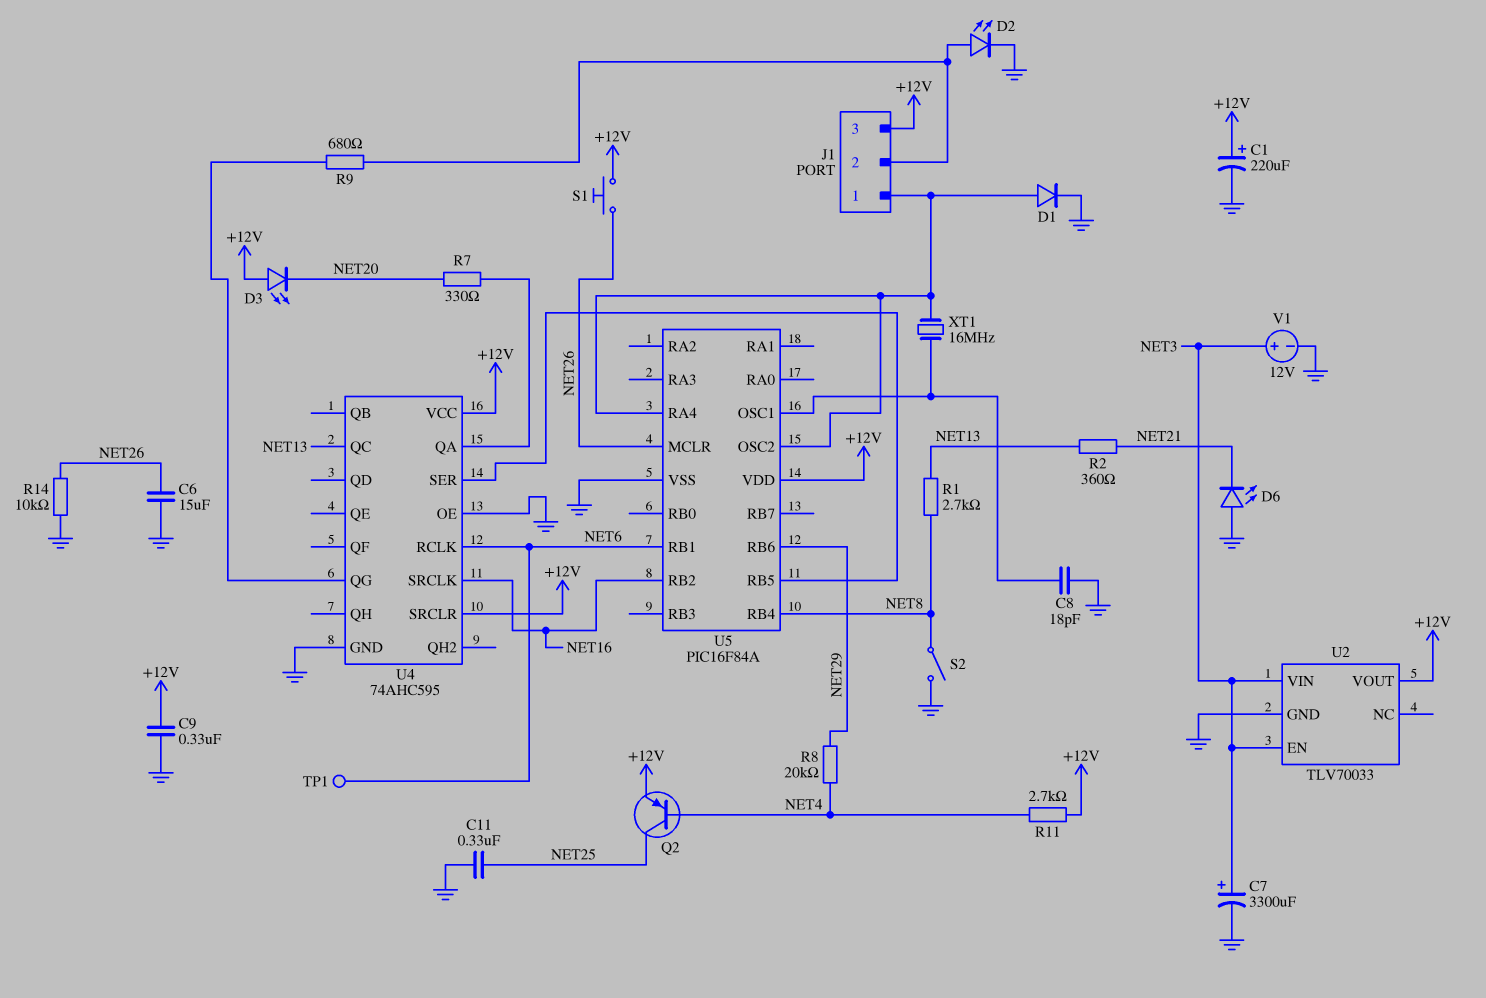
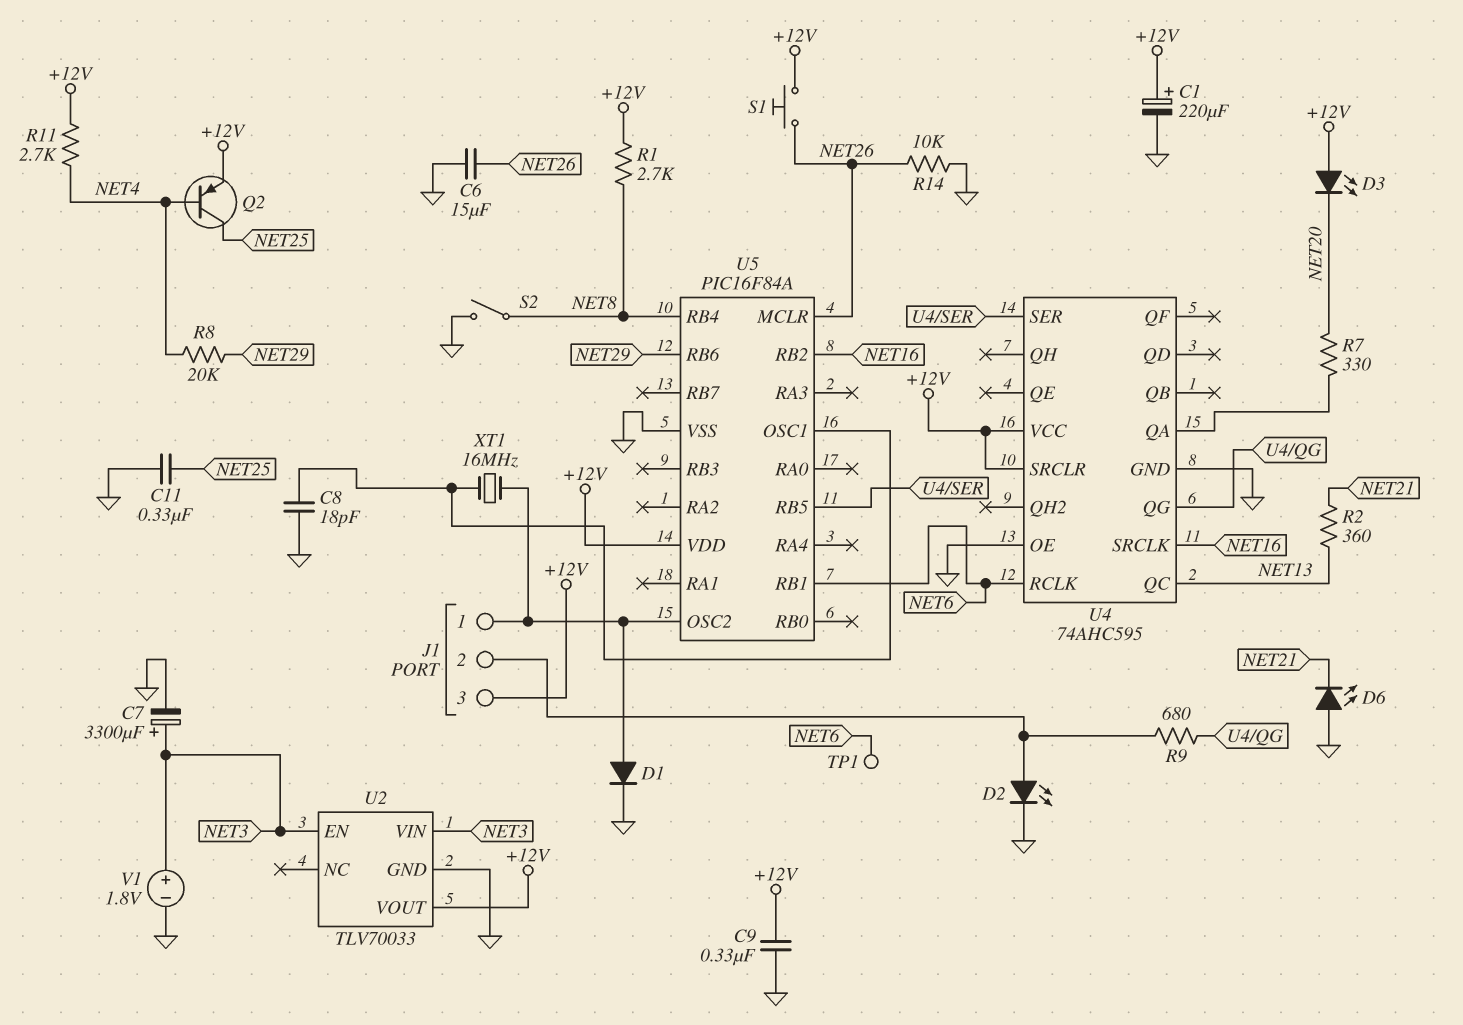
R1: 2.7k (NET8, NET13) -> 2.7k (+12V, NET8)
U5 pin RA4: J1/1 -> none
V1: 12V (plus NET3, minus GND) -> 1.8V (plus NET3, minus GND)

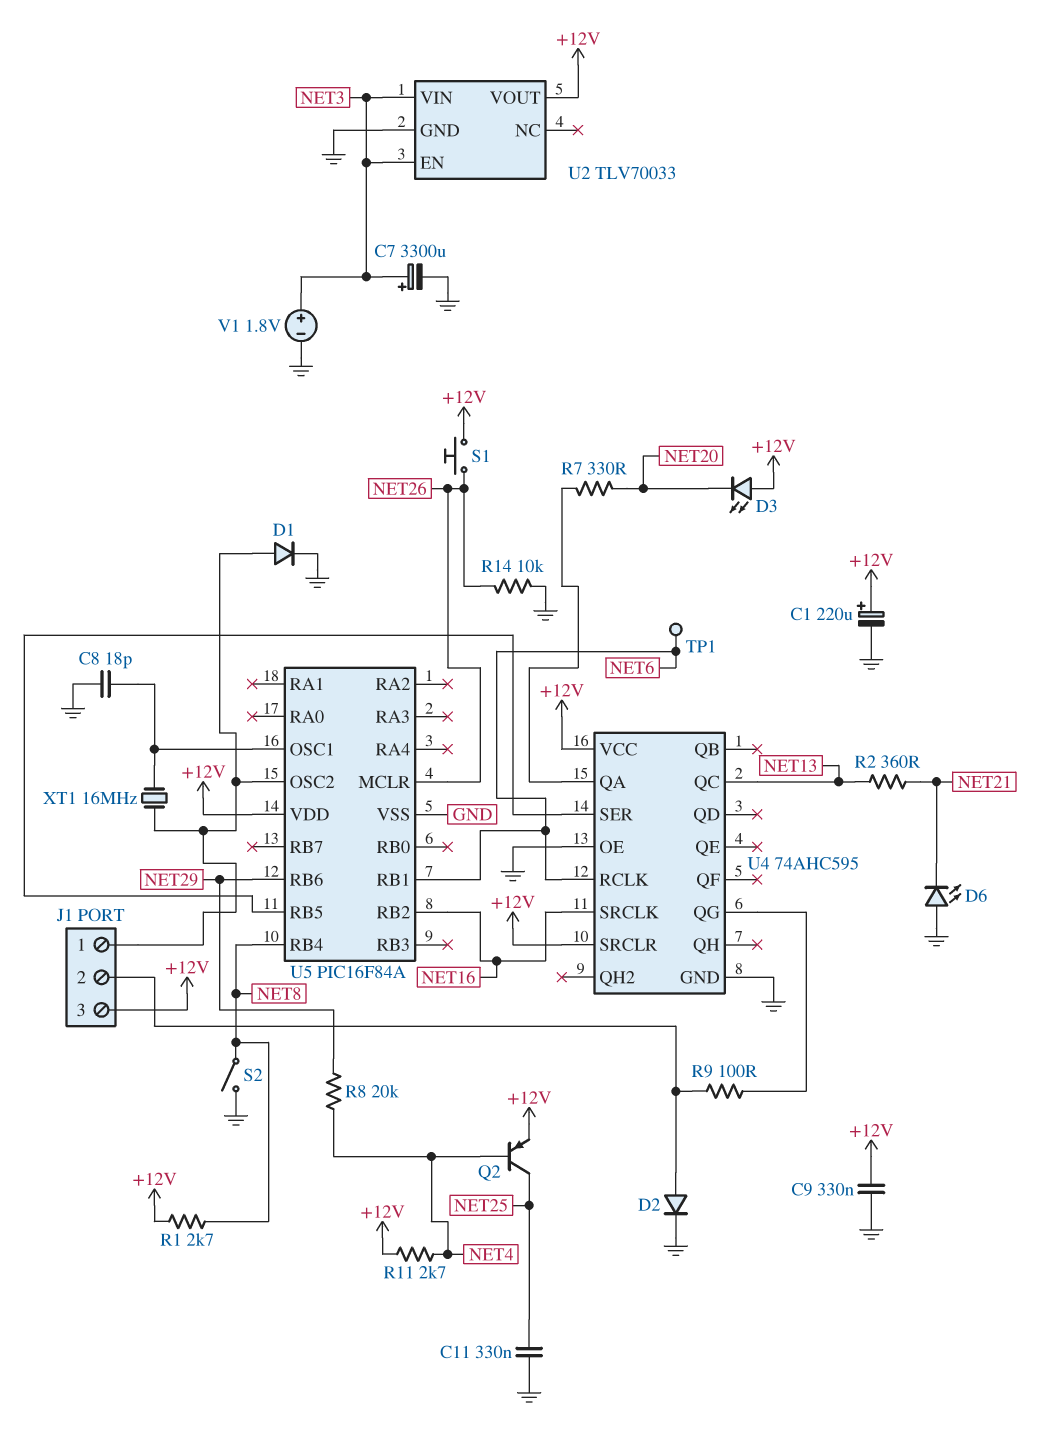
C6: 15uF (GND, NET26) -> none
D2: LED (A J1/2, K GND) -> diode (A J1/2, K GND)
R9: 680 (J1/2, U4/QG) -> 100 (J1/2, U4/QG)

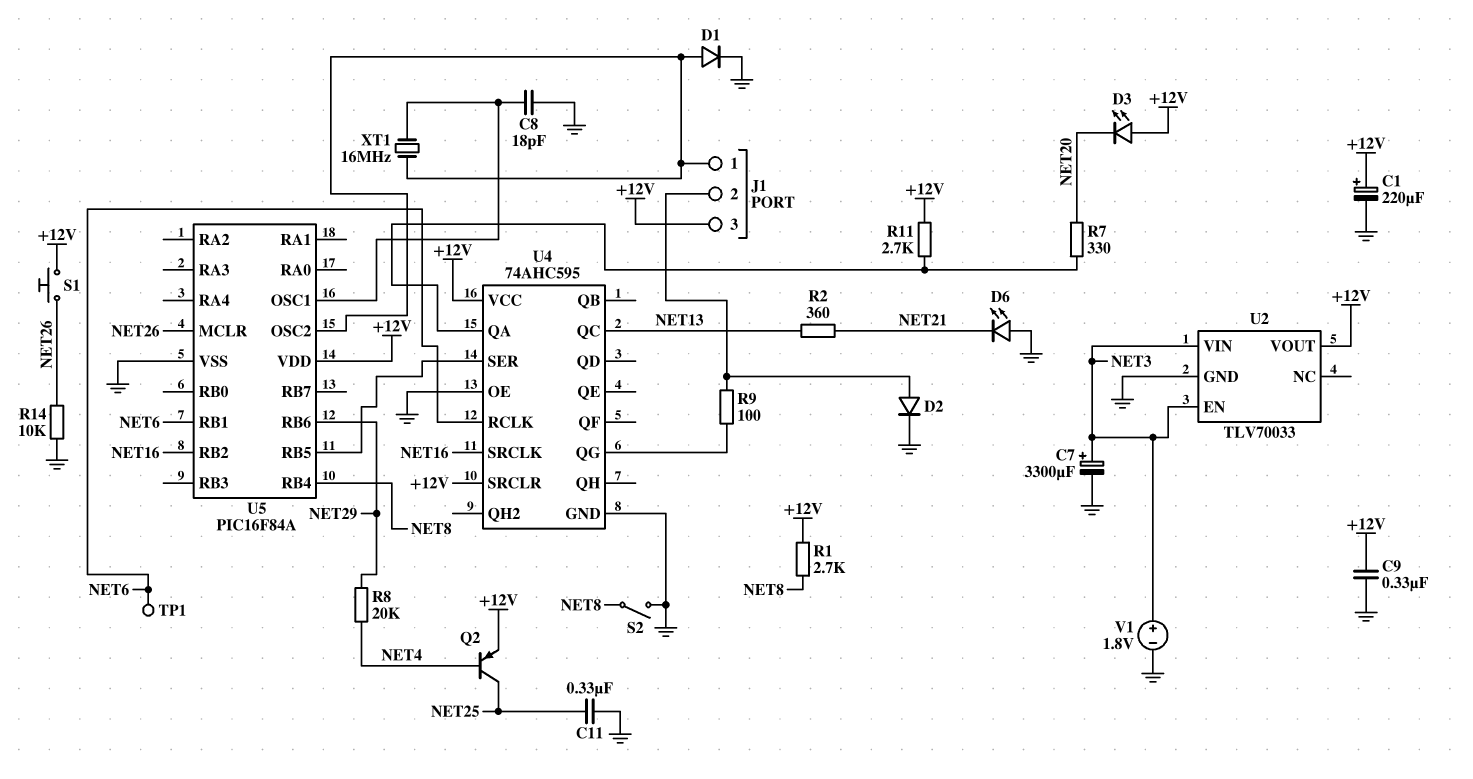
R11: 2.7k (+12V, NET4) -> 2.7k (+12V, U4/QA)

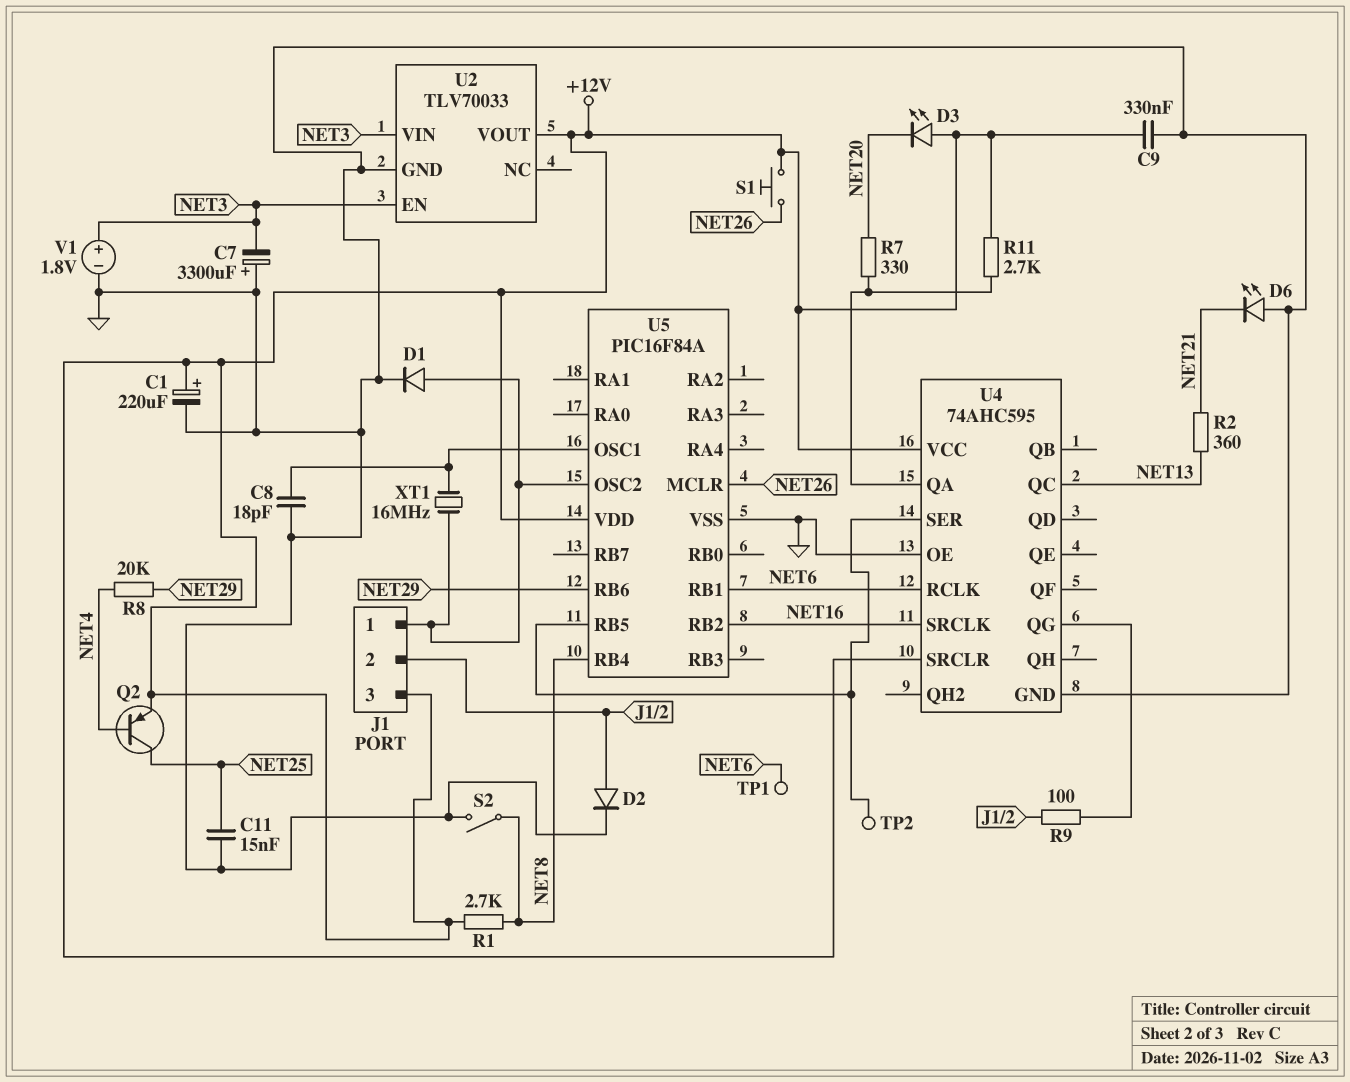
C7: 3300uF (plus NET3, minus GND) -> 3300uF (plus GND, minus NET3)
C11: 330nF (GND, NET25) -> 15nF (GND, NET25)
R14: 10k (GND, NET26) -> none
TP2: none -> test point (U4/SER)

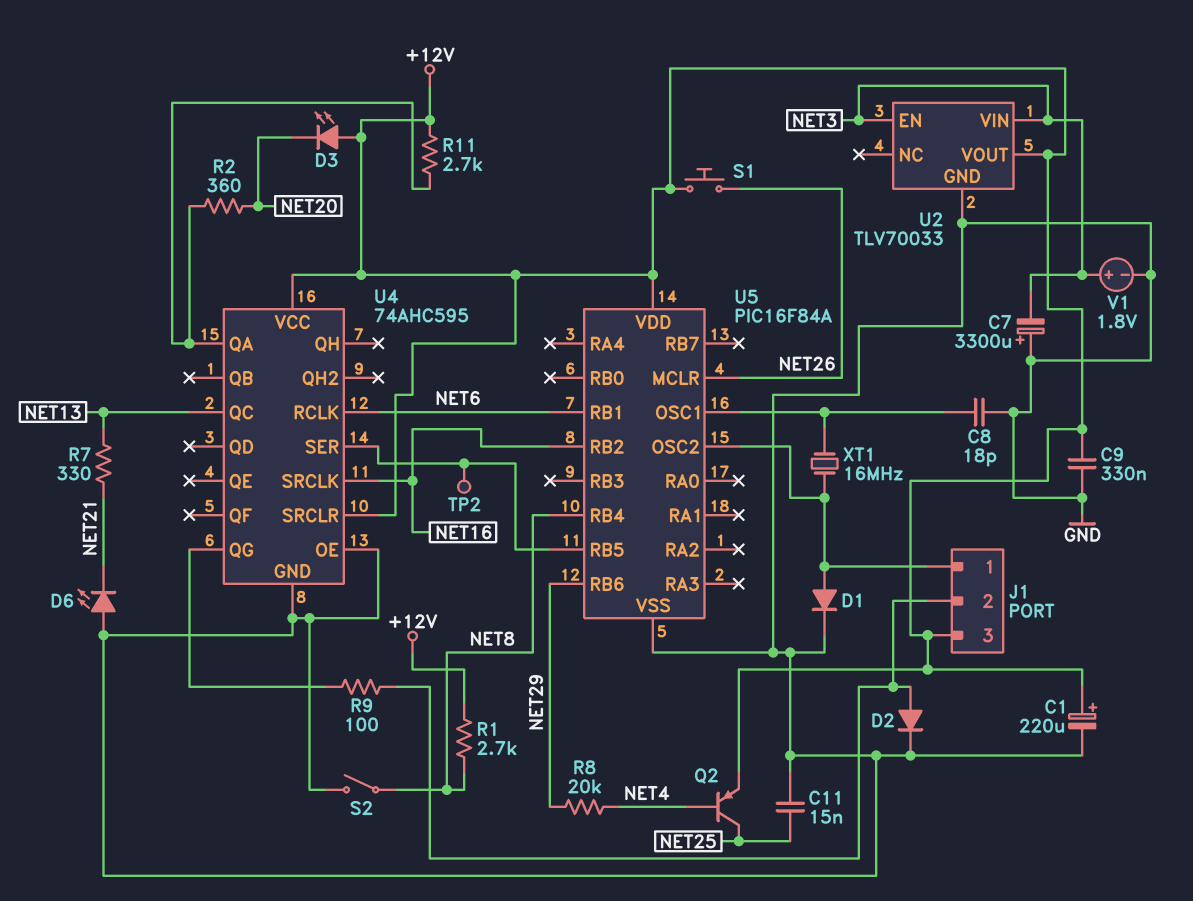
R2: 360 (NET13, NET21) -> 360 (NET20, U4/QA)
R7: 330 (NET20, U4/QA) -> 330 (NET13, NET21)
TP1: test point (NET6) -> none

